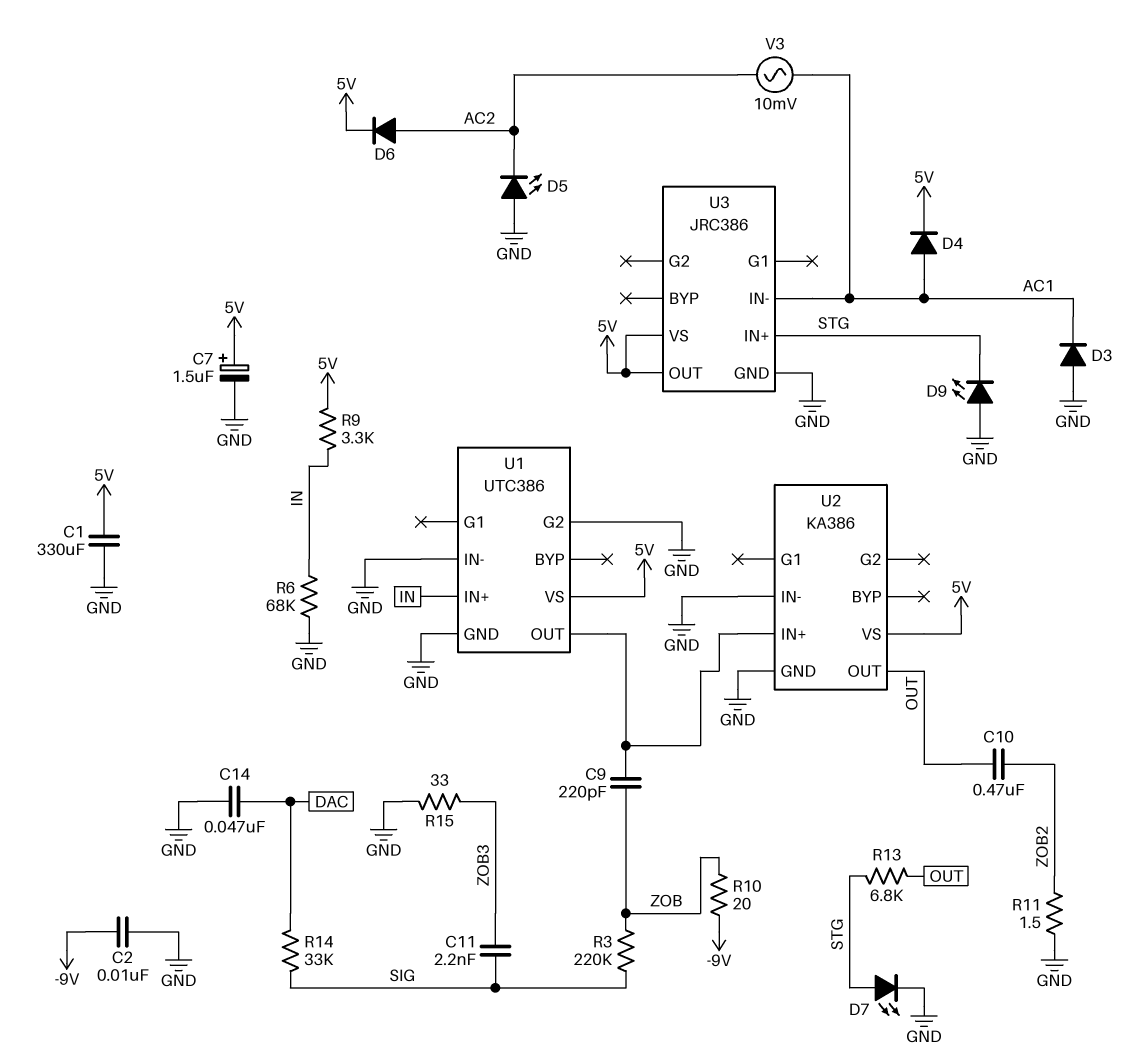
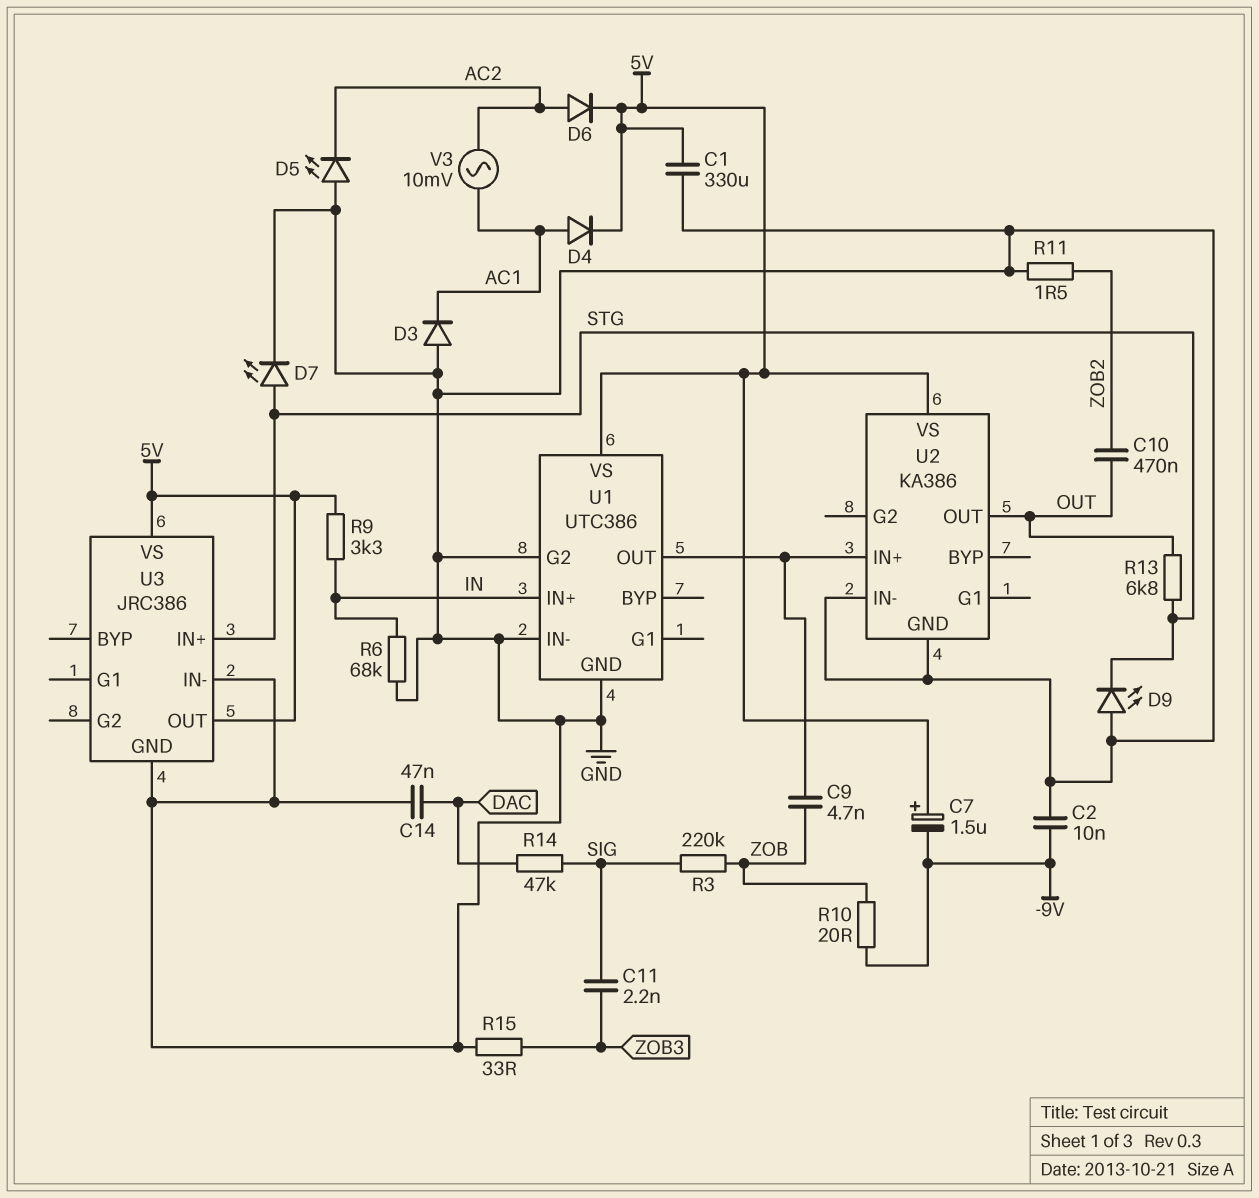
C7: 1.5uF (plus 5V, minus GND) -> 1.5uF (plus 5V, minus -9V)
C9: 220pF (U1/OUT, ZOB) -> 4.7nF (U1/OUT, ZOB)
R14: 33k (DAC, SIG) -> 47k (DAC, SIG)
U3 pin IN-: AC1 -> GND

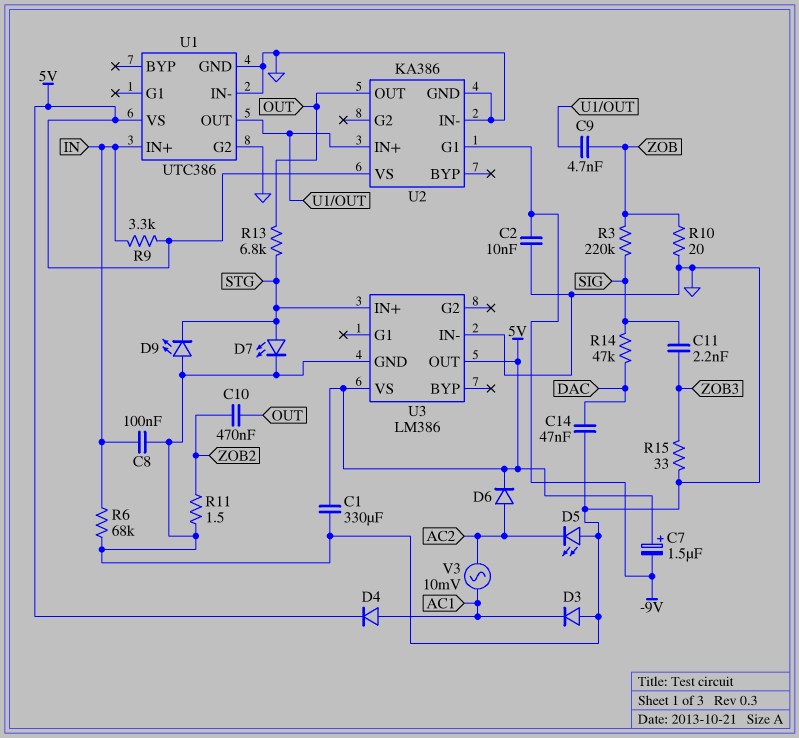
C8: none -> 100nF (GND, IN)
R10: 20 (-9V, ZOB) -> 20 (GND, ZOB)
U2 pin G1: none -> -9V
U3: JRC386 -> LM386

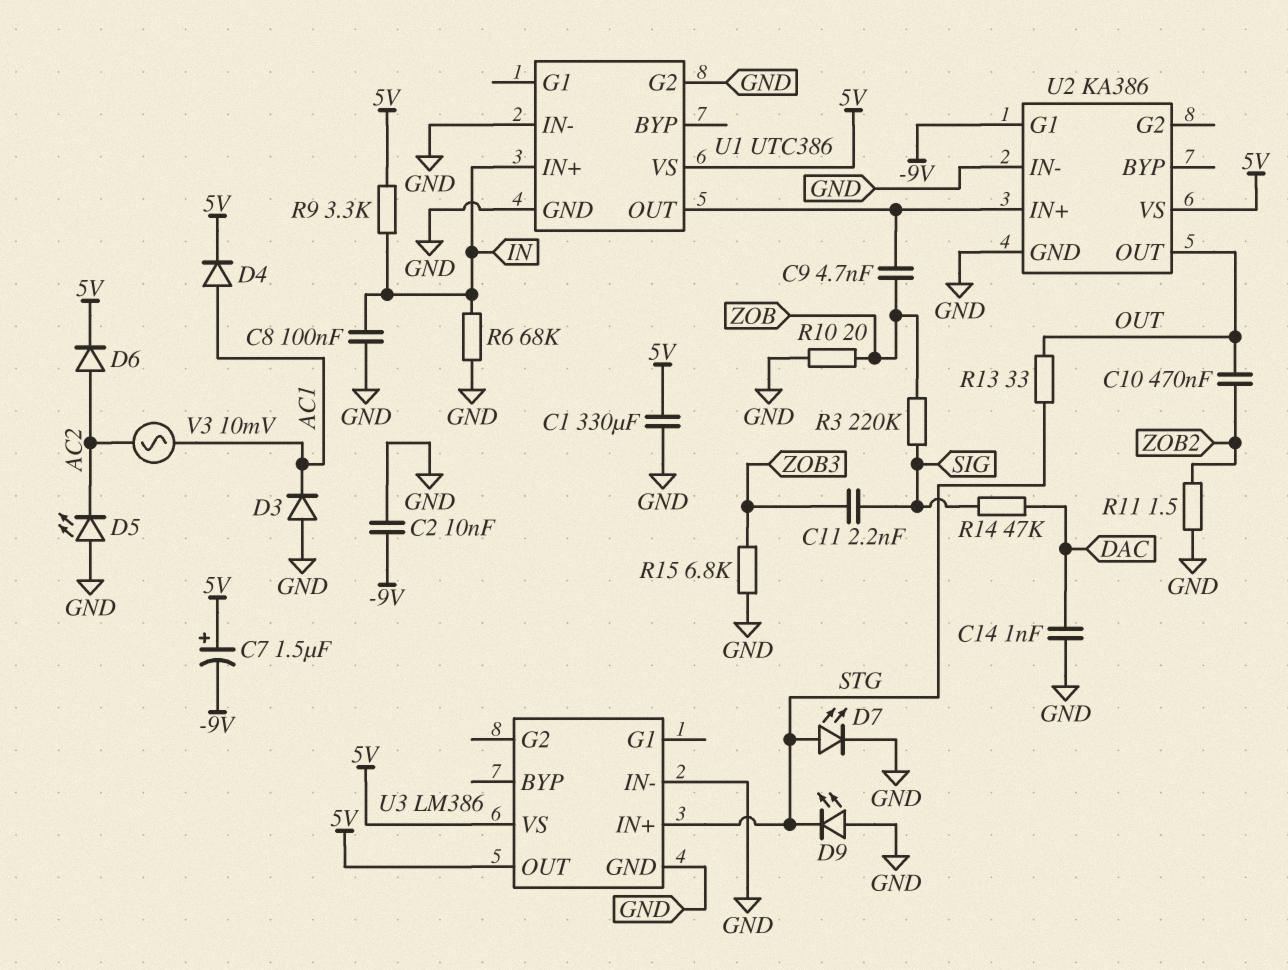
C14: 47nF (DAC, GND) -> 1nF (DAC, GND)
R13: 6.8k (OUT, STG) -> 33 (OUT, STG)
R15: 33 (GND, ZOB3) -> 6.8k (GND, ZOB3)

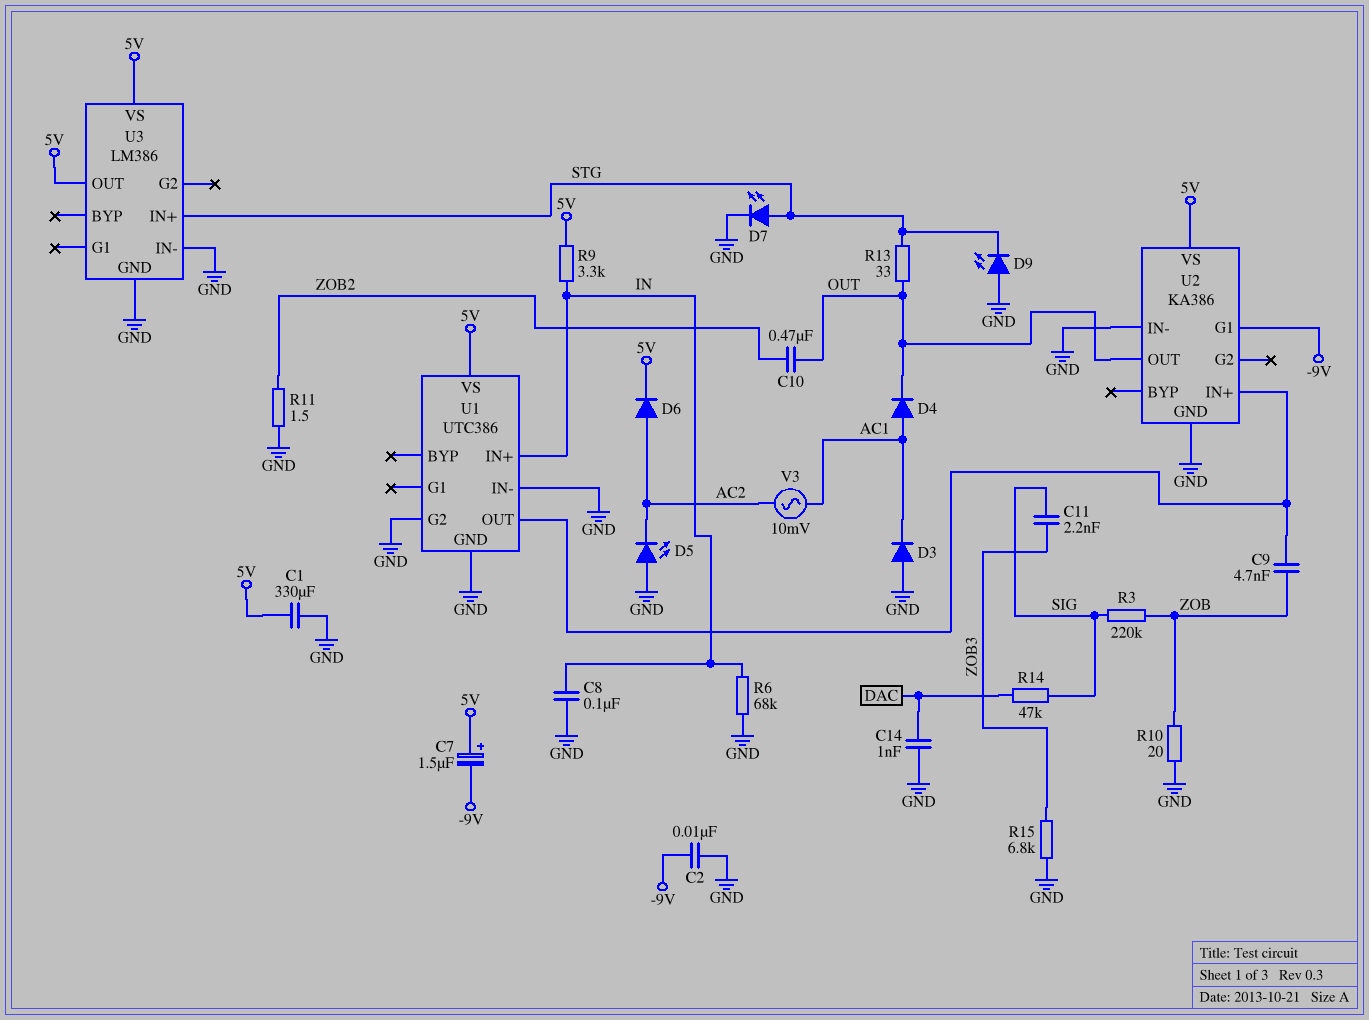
D4: diode (A AC1, K 5V) -> diode (A AC1, K OUT)

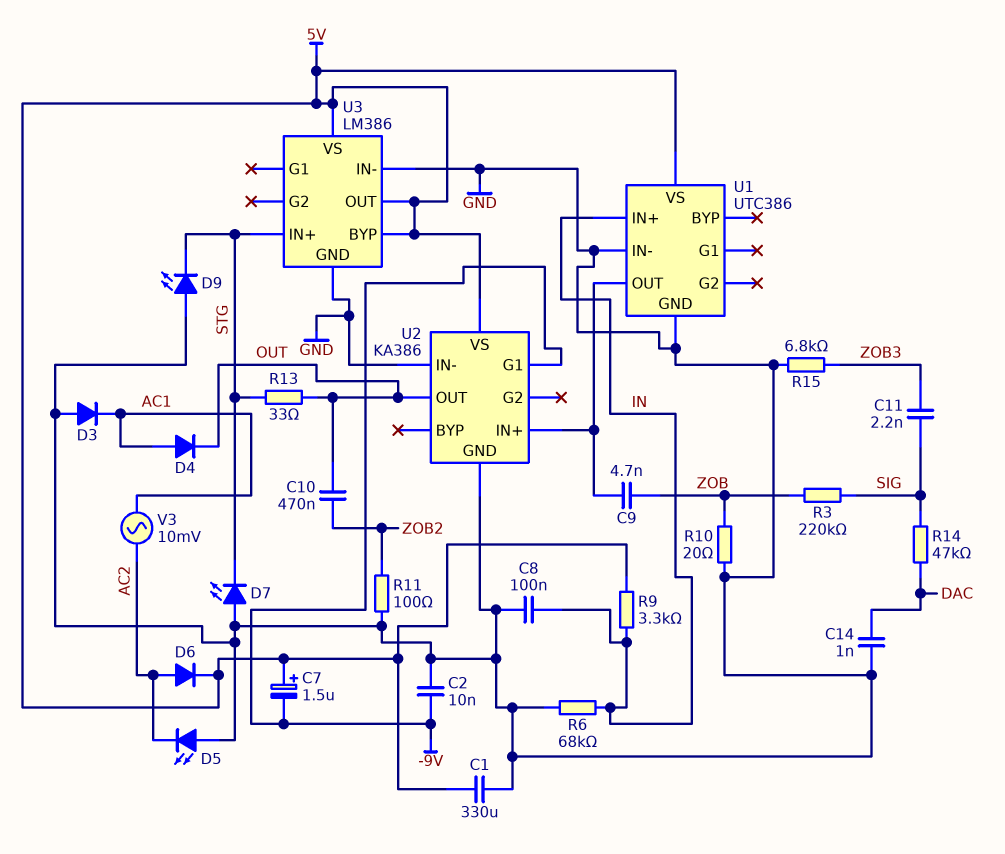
D7: LED (A STG, K GND) -> LED (A GND, K STG)
R11: 1.5 (GND, ZOB2) -> 100 (GND, ZOB2)
U1 pin G2: GND -> none
U3 pin BYP: none -> 5V

